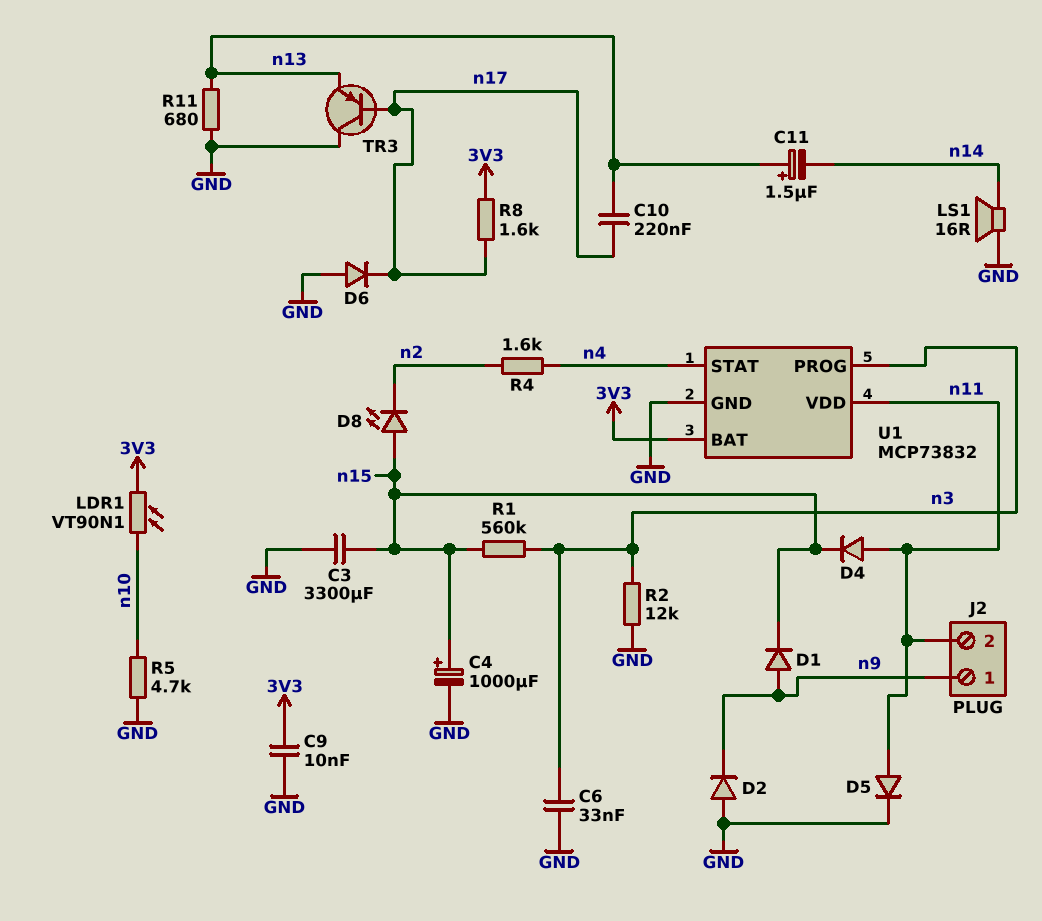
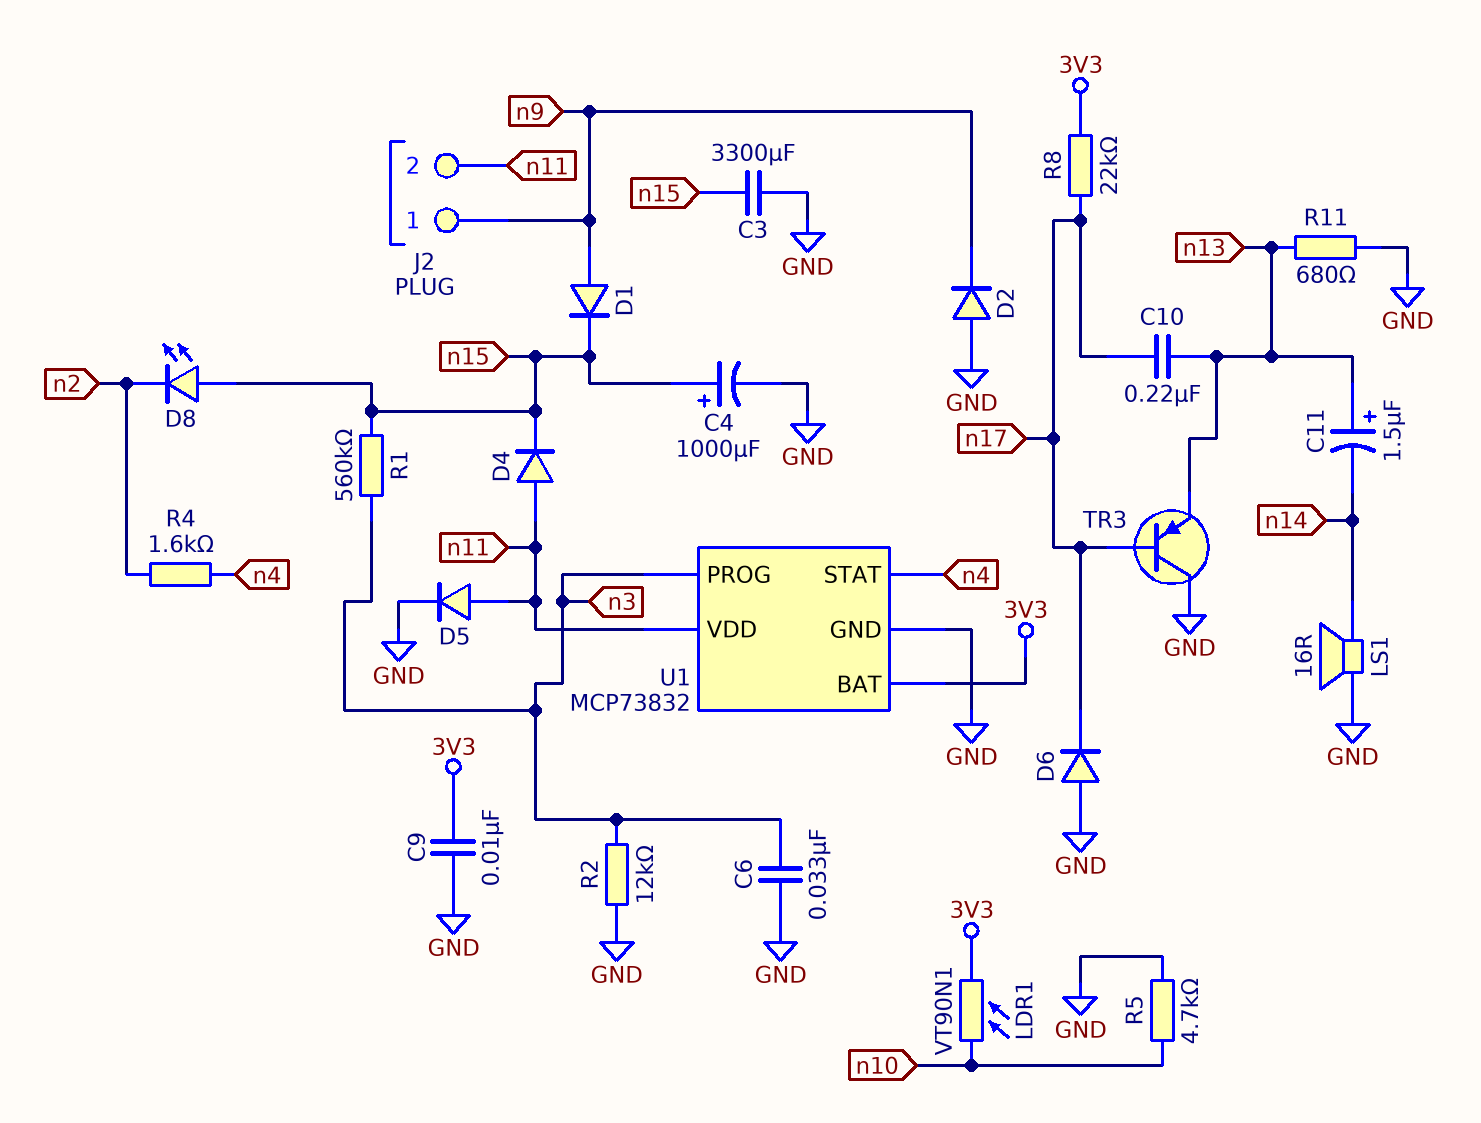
R8: 1.6k (3V3, n17) -> 22k (3V3, n17)

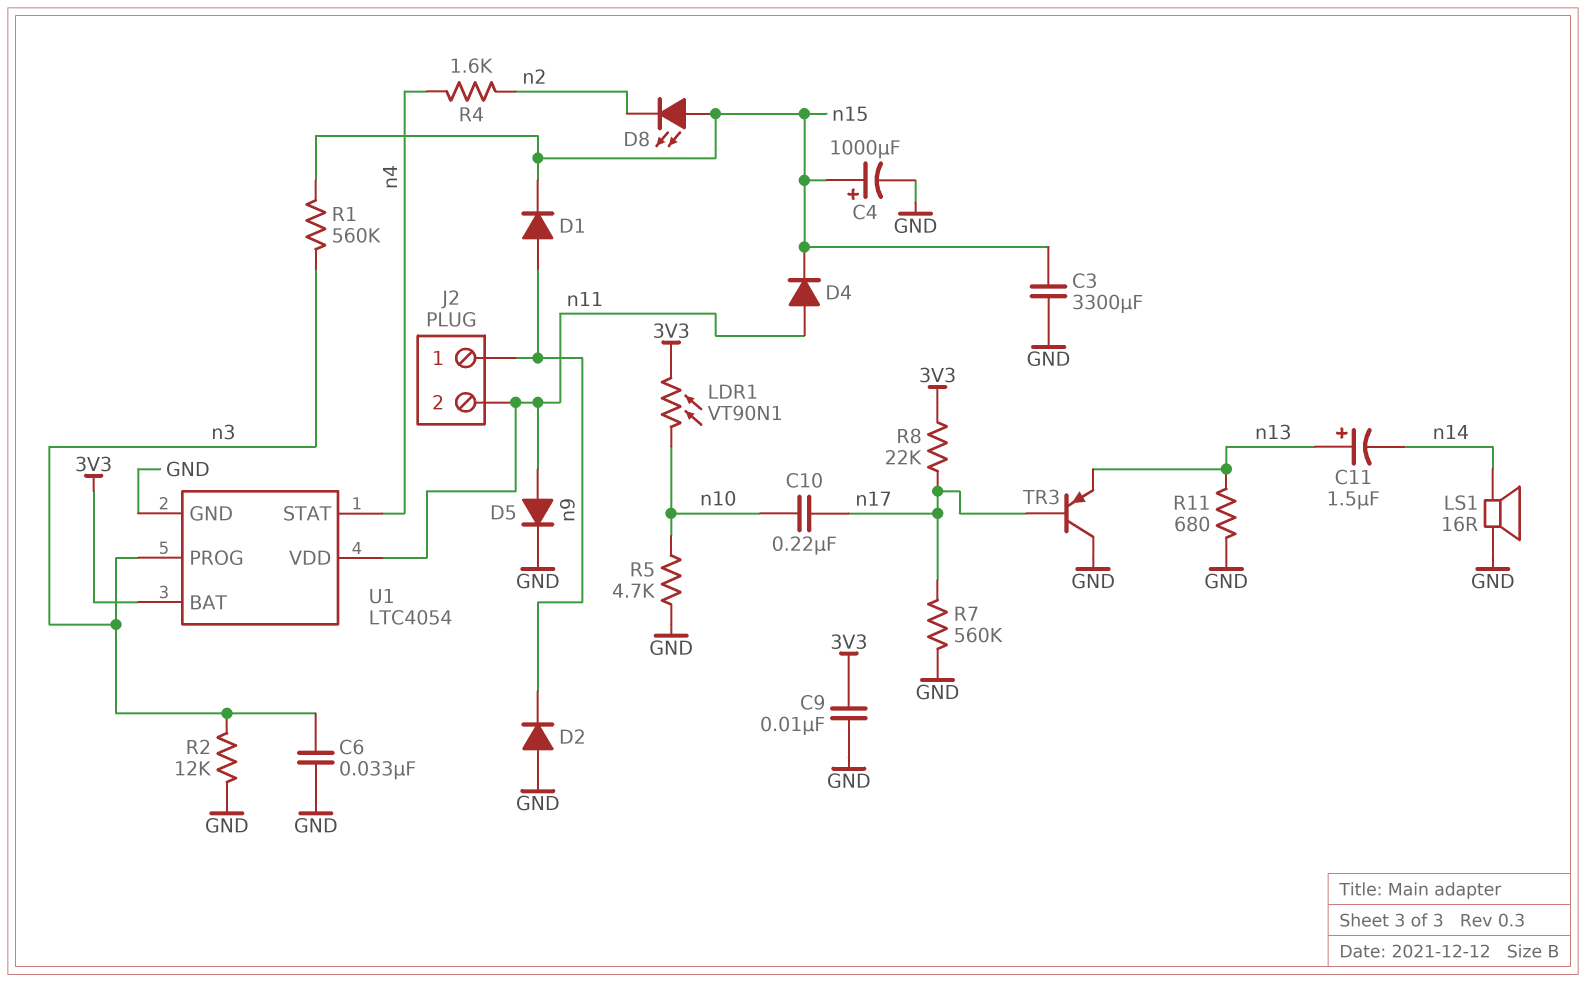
C10: 220nF (n13, n17) -> 220nF (n10, n17)
D6: diode (A GND, K n17) -> none
R7: none -> 560k (GND, n17)
U1: MCP73832 -> LTC4054

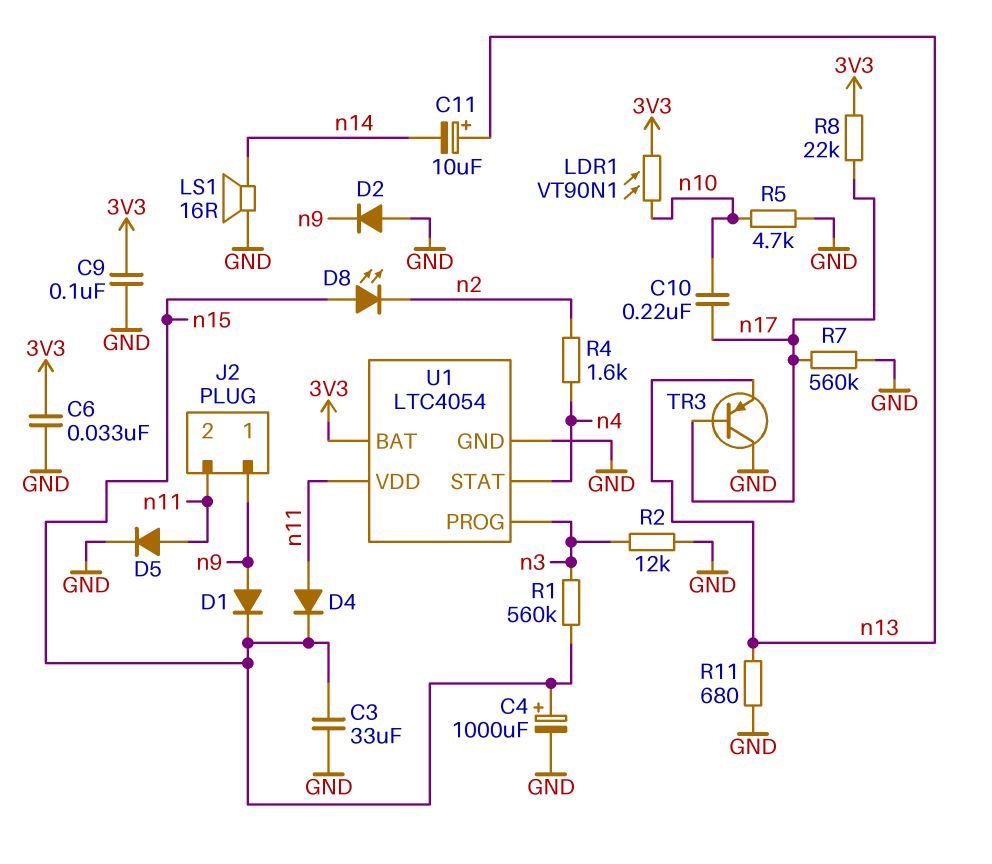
C3: 3300uF (GND, n15) -> 33uF (GND, n15)
C6: 33nF (GND, n3) -> 33nF (3V3, GND)
C9: 10nF (3V3, GND) -> 100nF (3V3, GND)
C11: 1.5uF (plus n13, minus n14) -> 10uF (plus n13, minus n14)

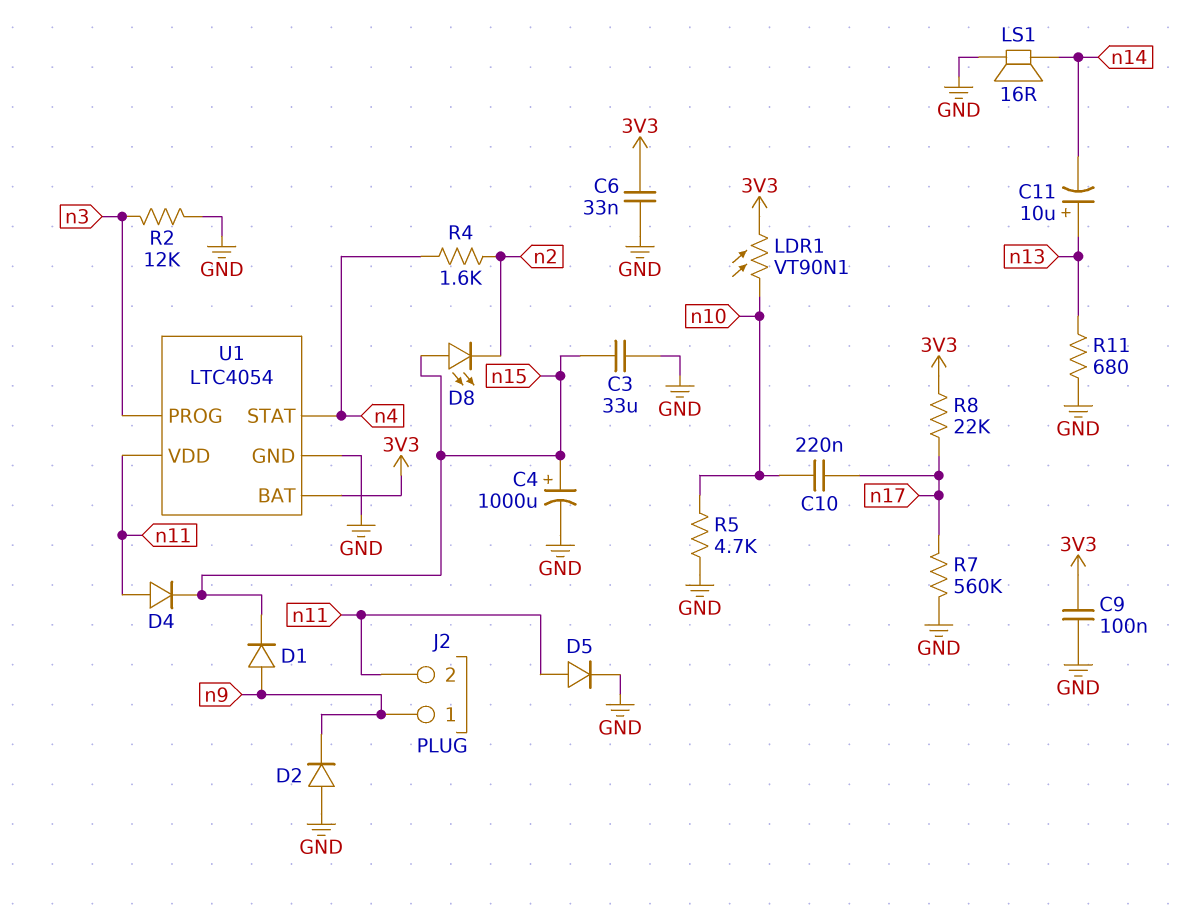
R1: 560k (n3, n15) -> none
TR3: PNP (B n17, C GND, E n13) -> none

